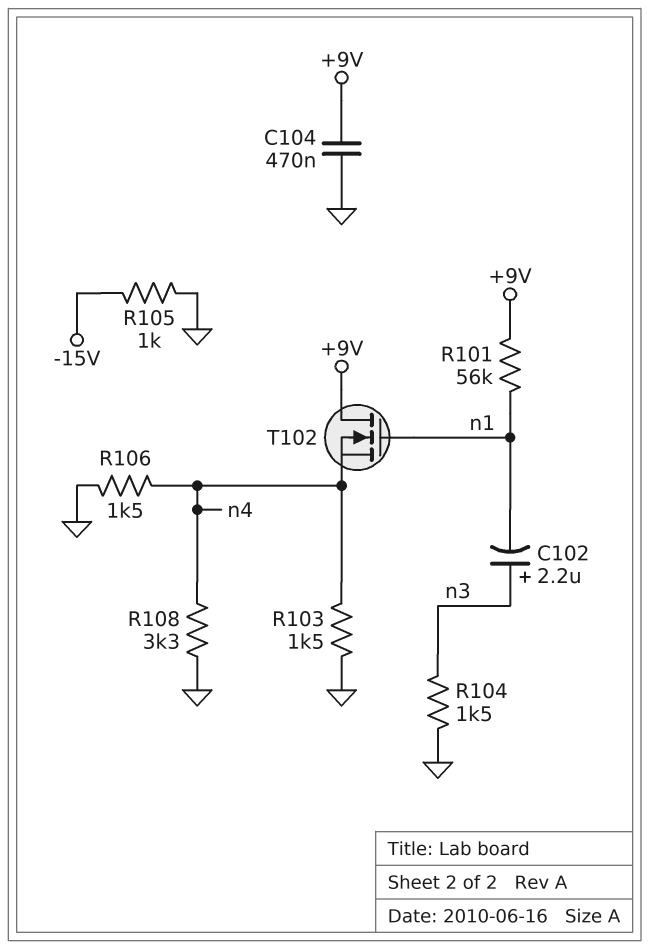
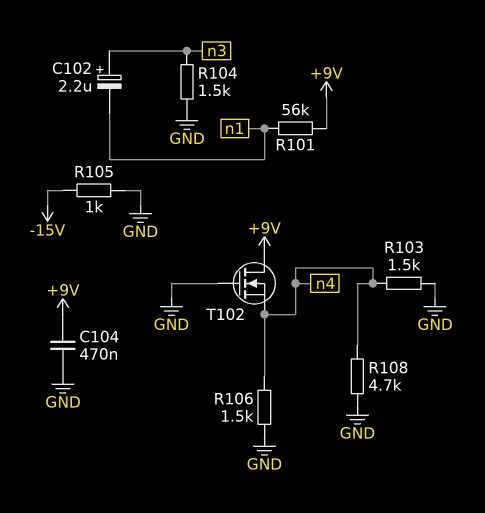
R108: 3.3k (GND, n4) -> 4.7k (GND, n4)
T102: NMOS (G n1, D +9V, S n4) -> NMOS (G GND, D +9V, S n4)

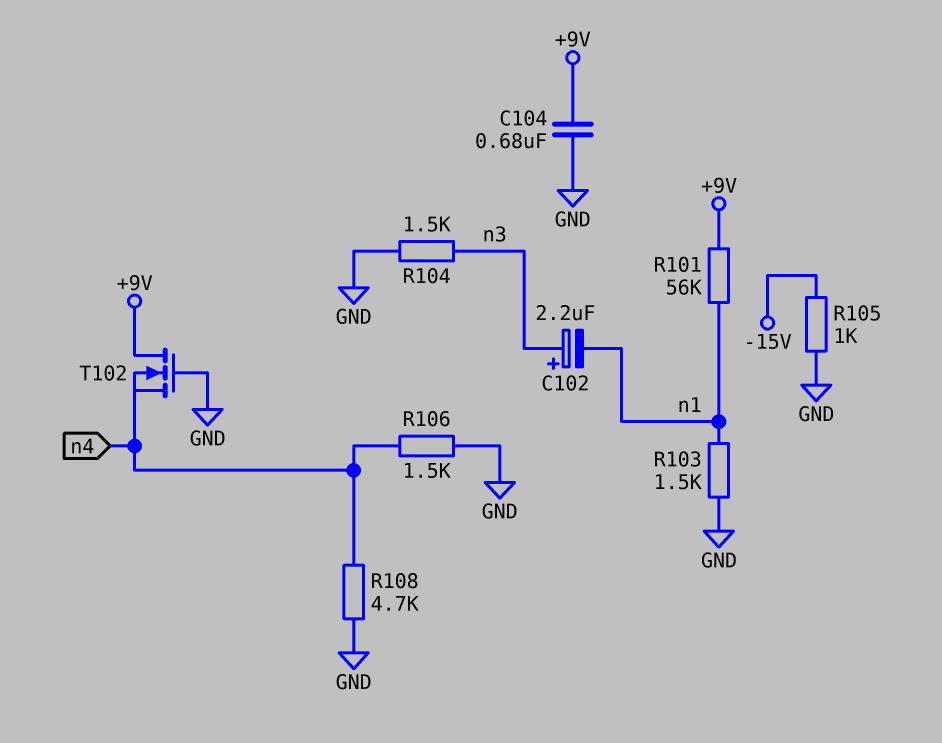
C104: 470nF (+9V, GND) -> 680nF (+9V, GND)
R103: 1.5k (GND, n4) -> 1.5k (GND, n1)

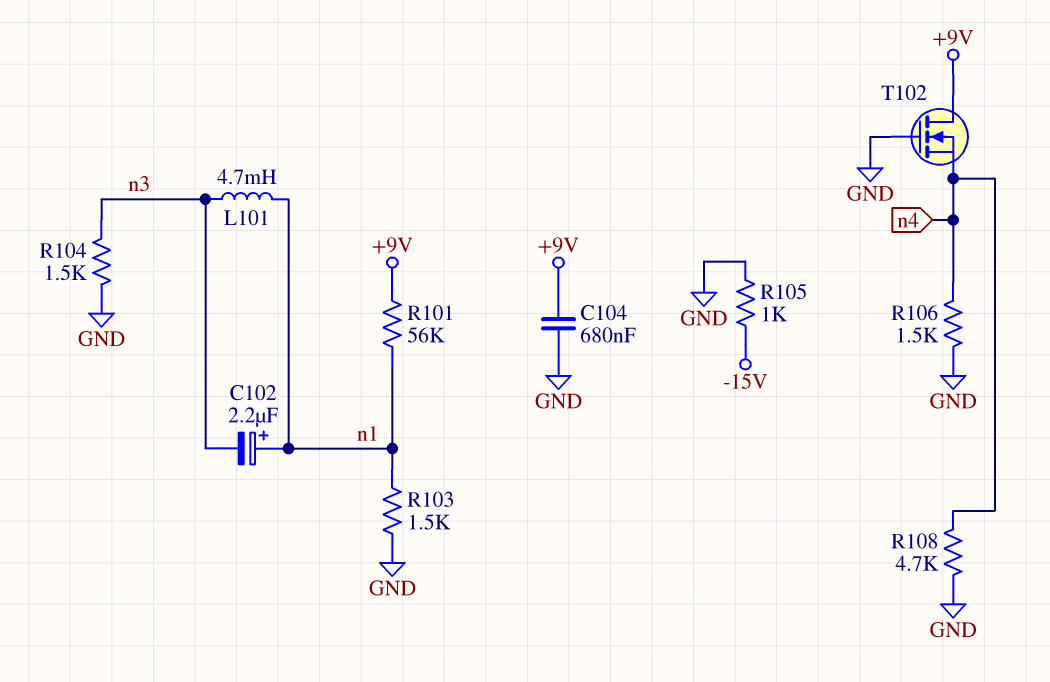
C102: 2.2uF (plus n3, minus n1) -> 2.2uF (plus n1, minus n3)
L101: none -> 4.7mH (n1, n3)

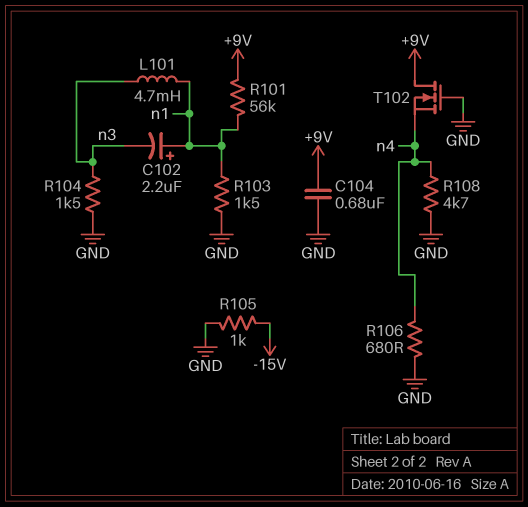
R106: 1.5k (GND, n4) -> 680 (GND, n4)

